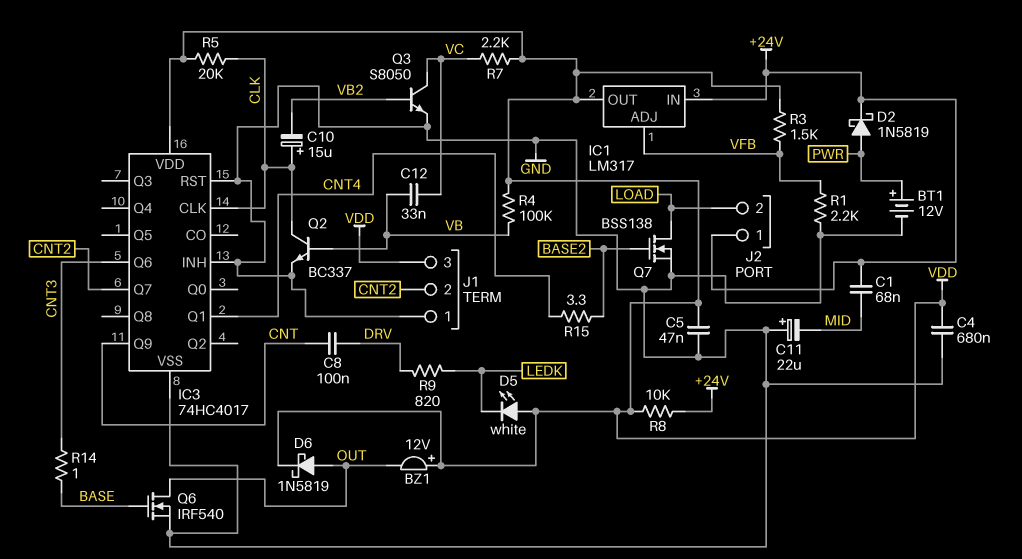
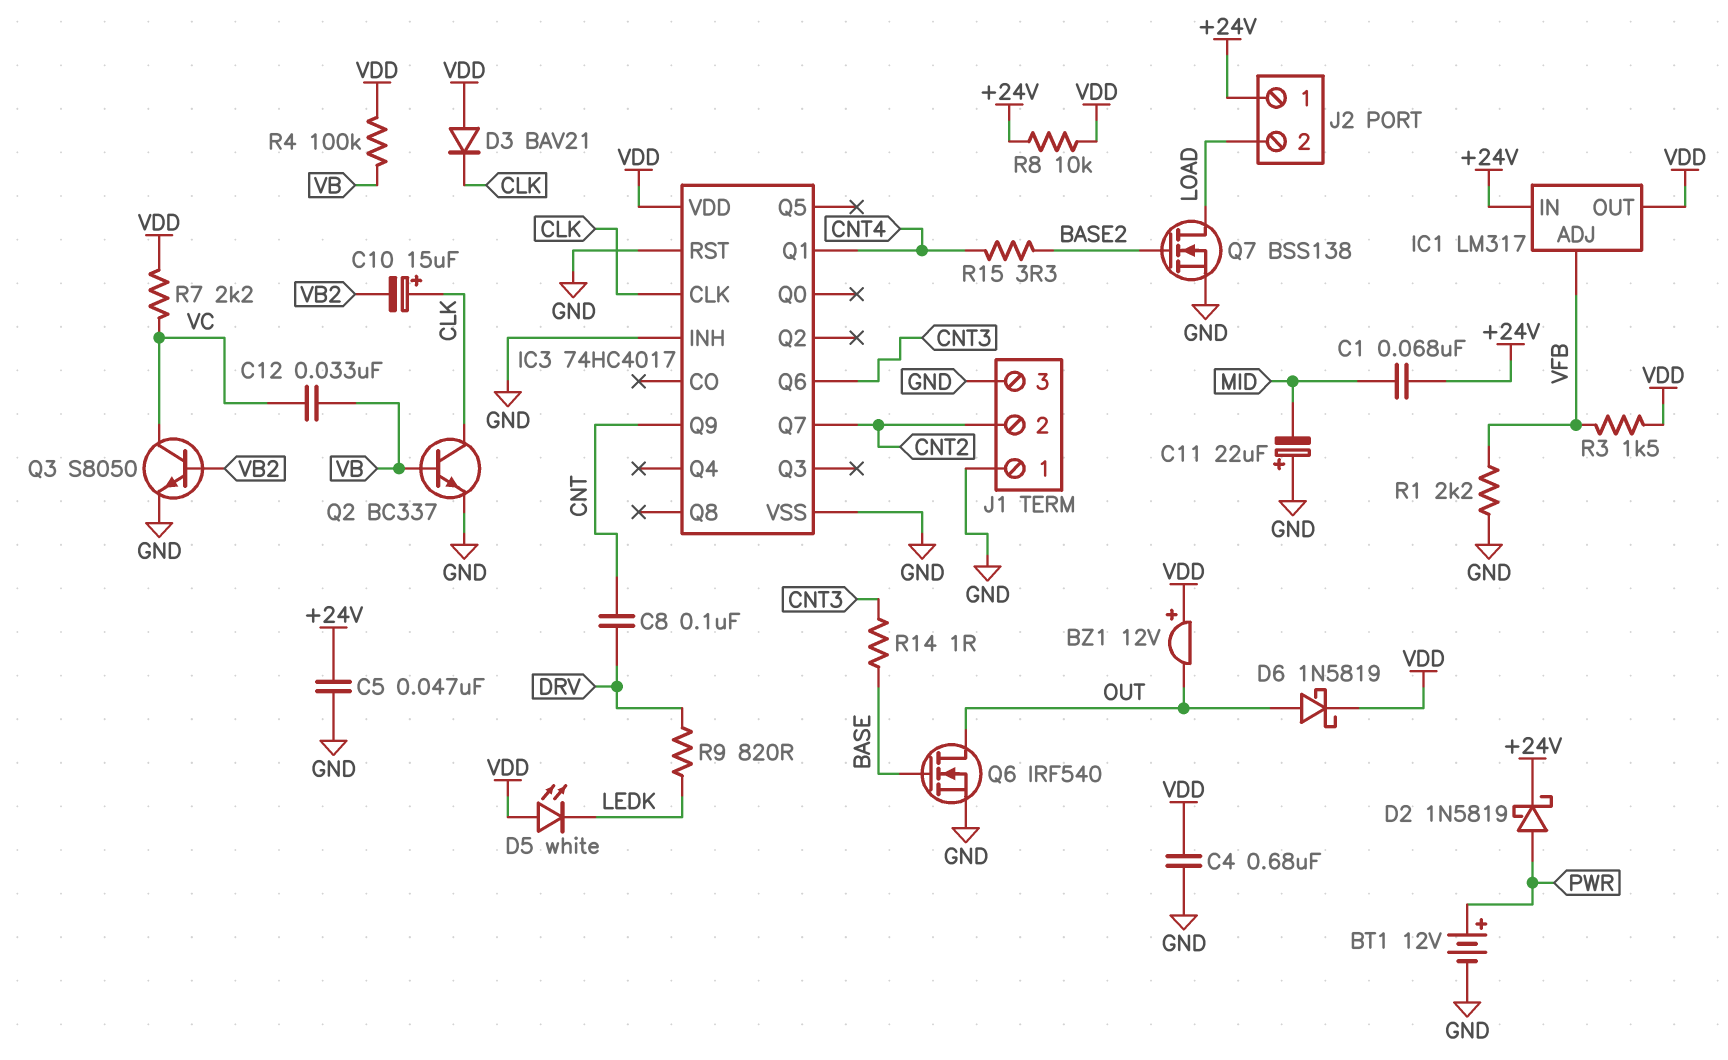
C5: 47nF (GND, VDD) -> 47nF (+24V, GND)
D3: none -> diode BAV21 (A VDD, K CLK)
J1 pin 3: VDD -> GND
R5: 20k (CLK, VDD) -> none

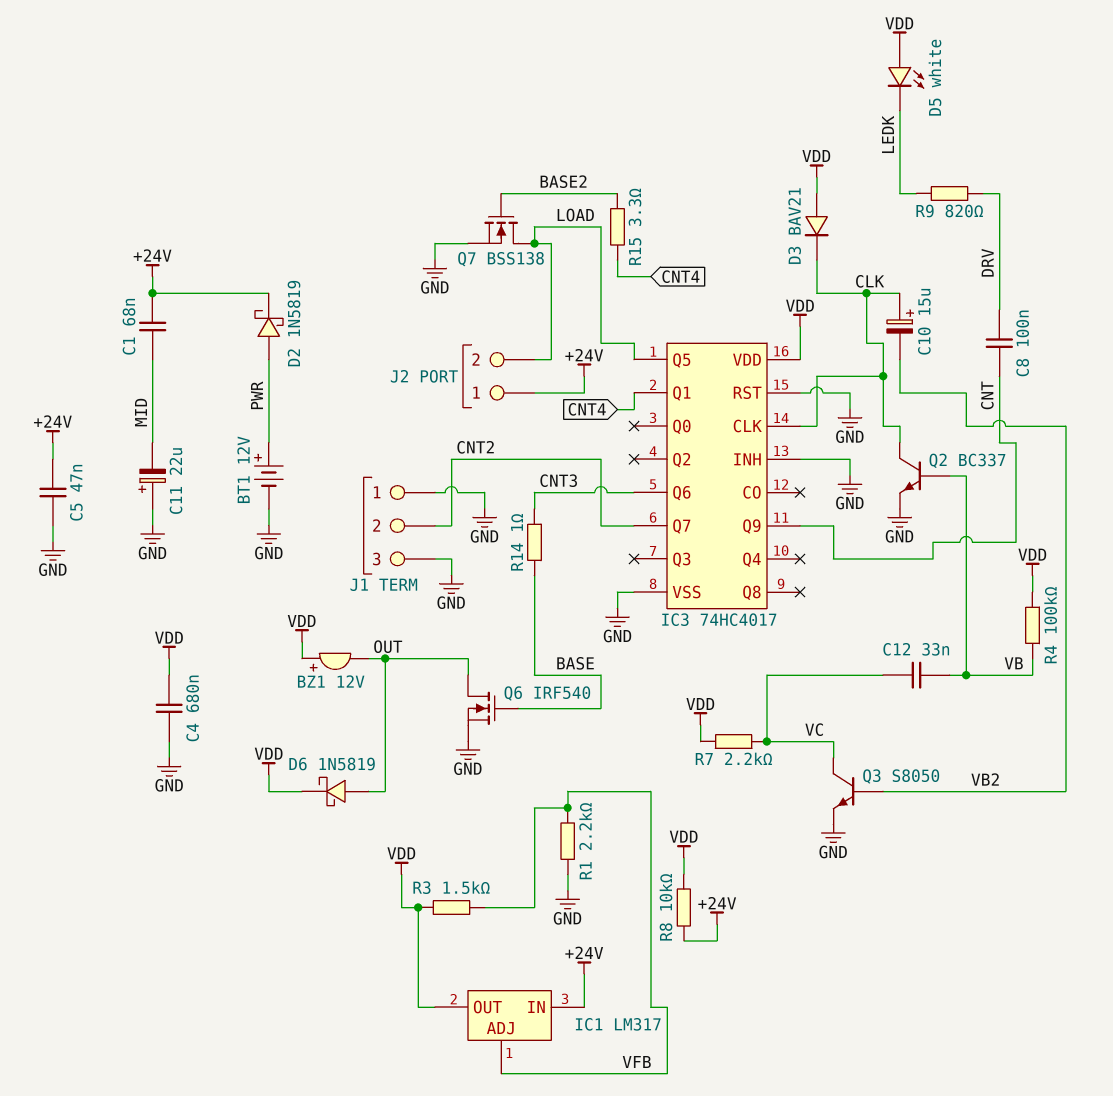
IC3 pin Q5: none -> LOAD

